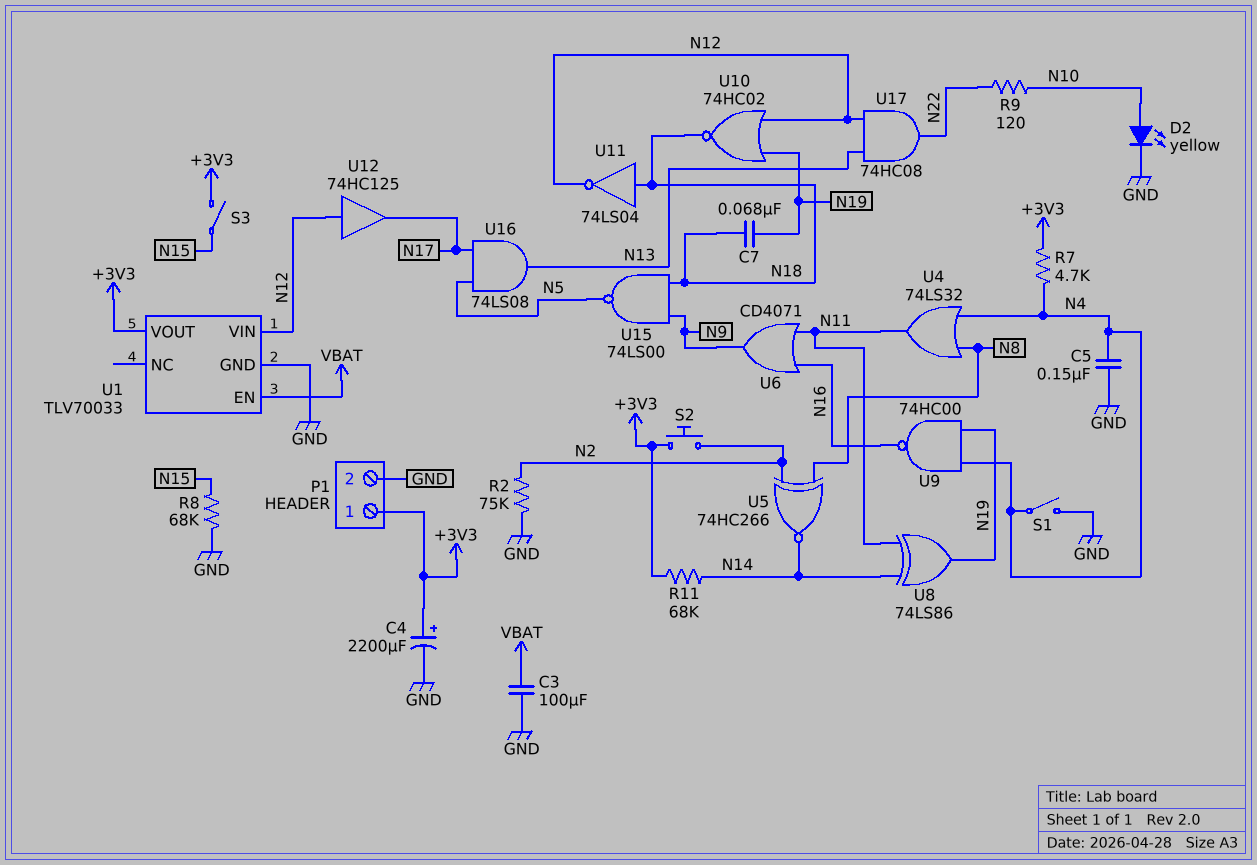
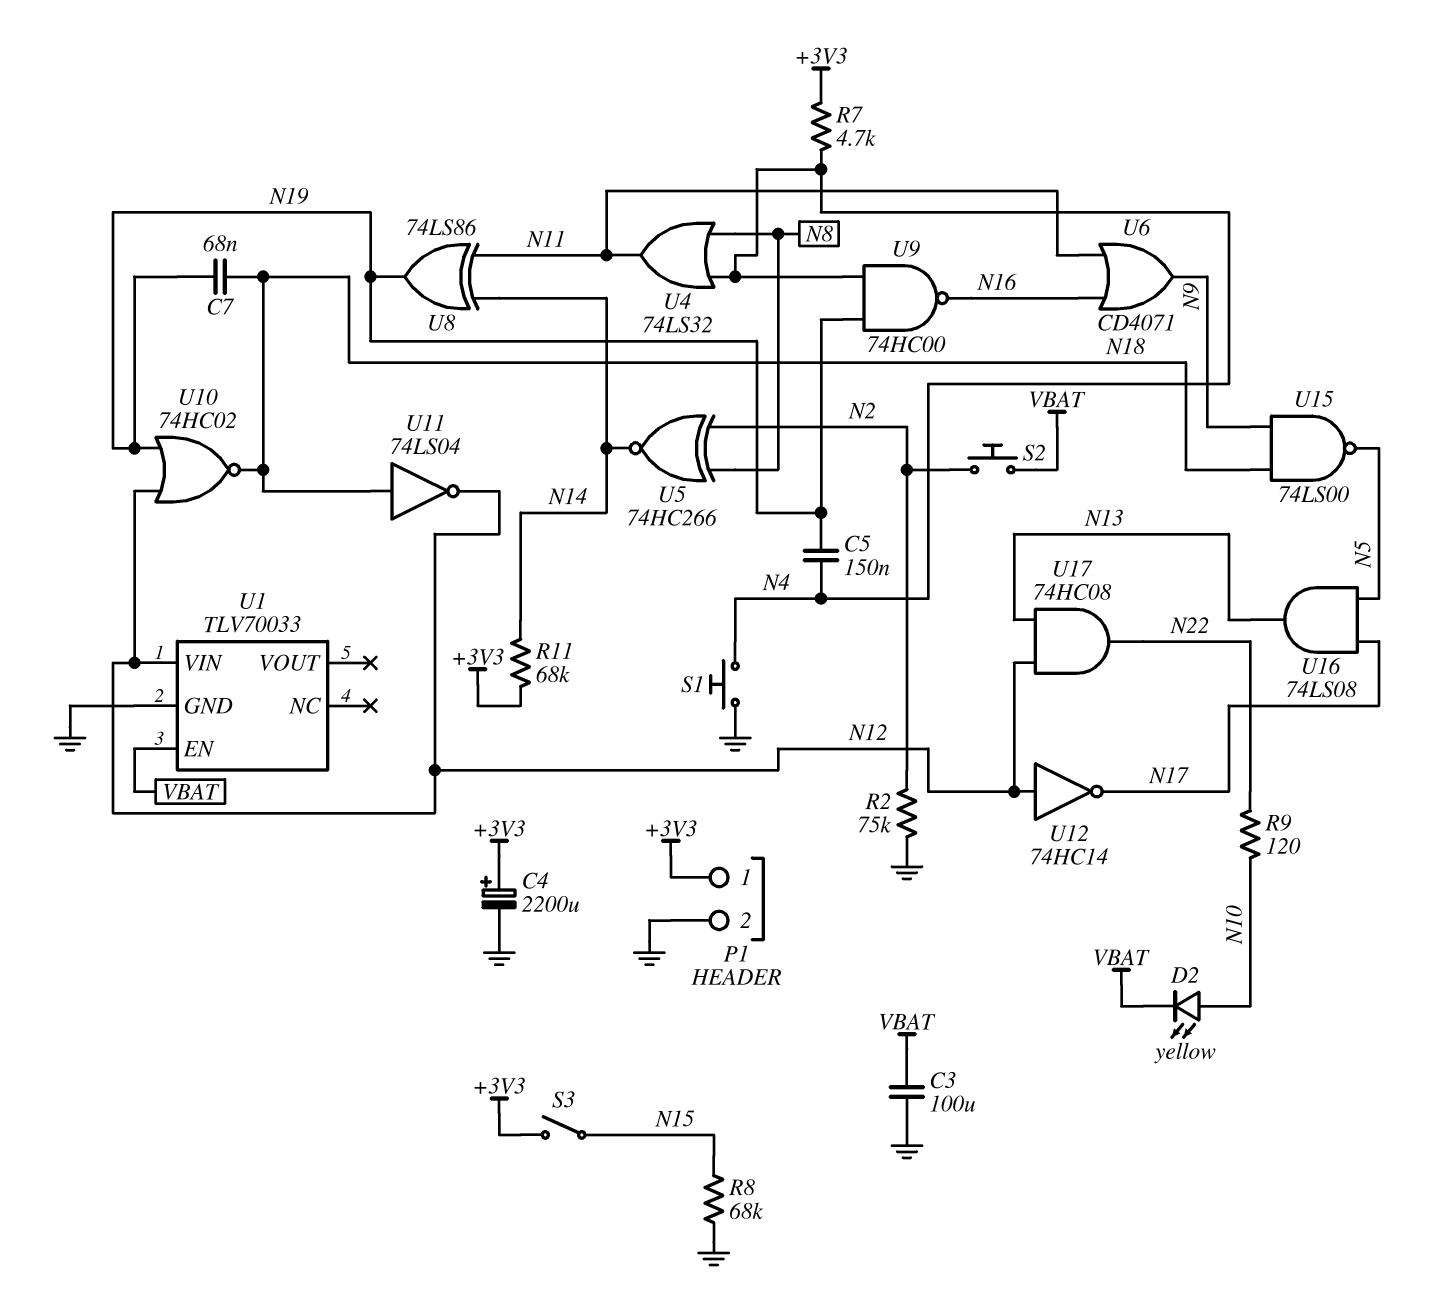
C5: 150nF (GND, N4) -> 150nF (N4, N19)
D2: LED yellow (A N10, K GND) -> LED yellow (A N10, K VBAT)
S1: switch (GND, N4) -> button (GND, N4)
S2: button (+3V3, N2) -> button (N2, VBAT)
U1 pin VOUT: +3V3 -> none
U12: buffer 74HC125 (in N12, out N17) -> NOT 74HC14 (in N12, out N17)

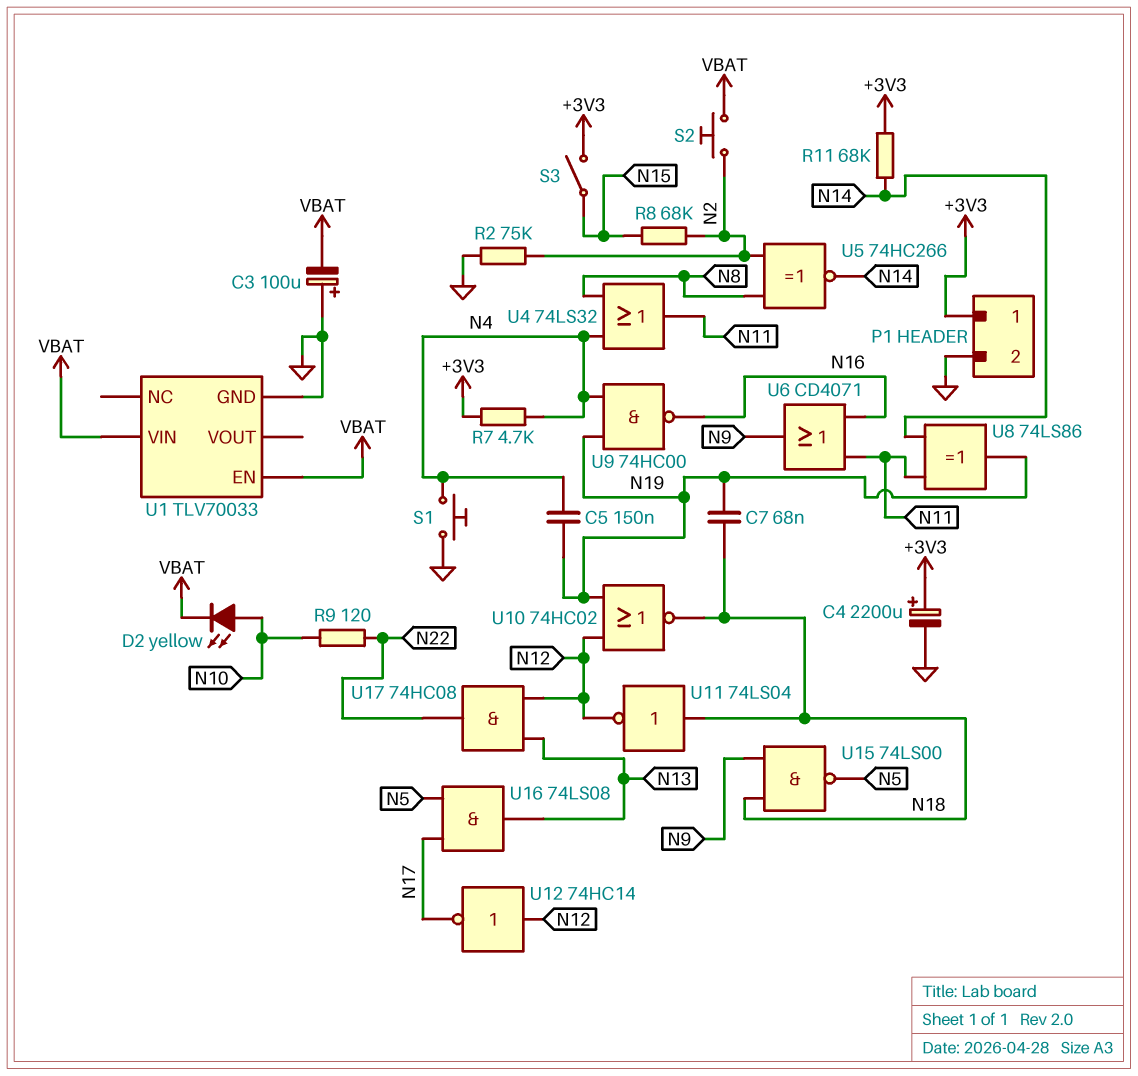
C3: 100uF (GND, VBAT) -> 100uF (plus GND, minus VBAT)
R8: 68k (GND, N15) -> 68k (N2, N15)
U1 pin VIN: N12 -> VBAT

